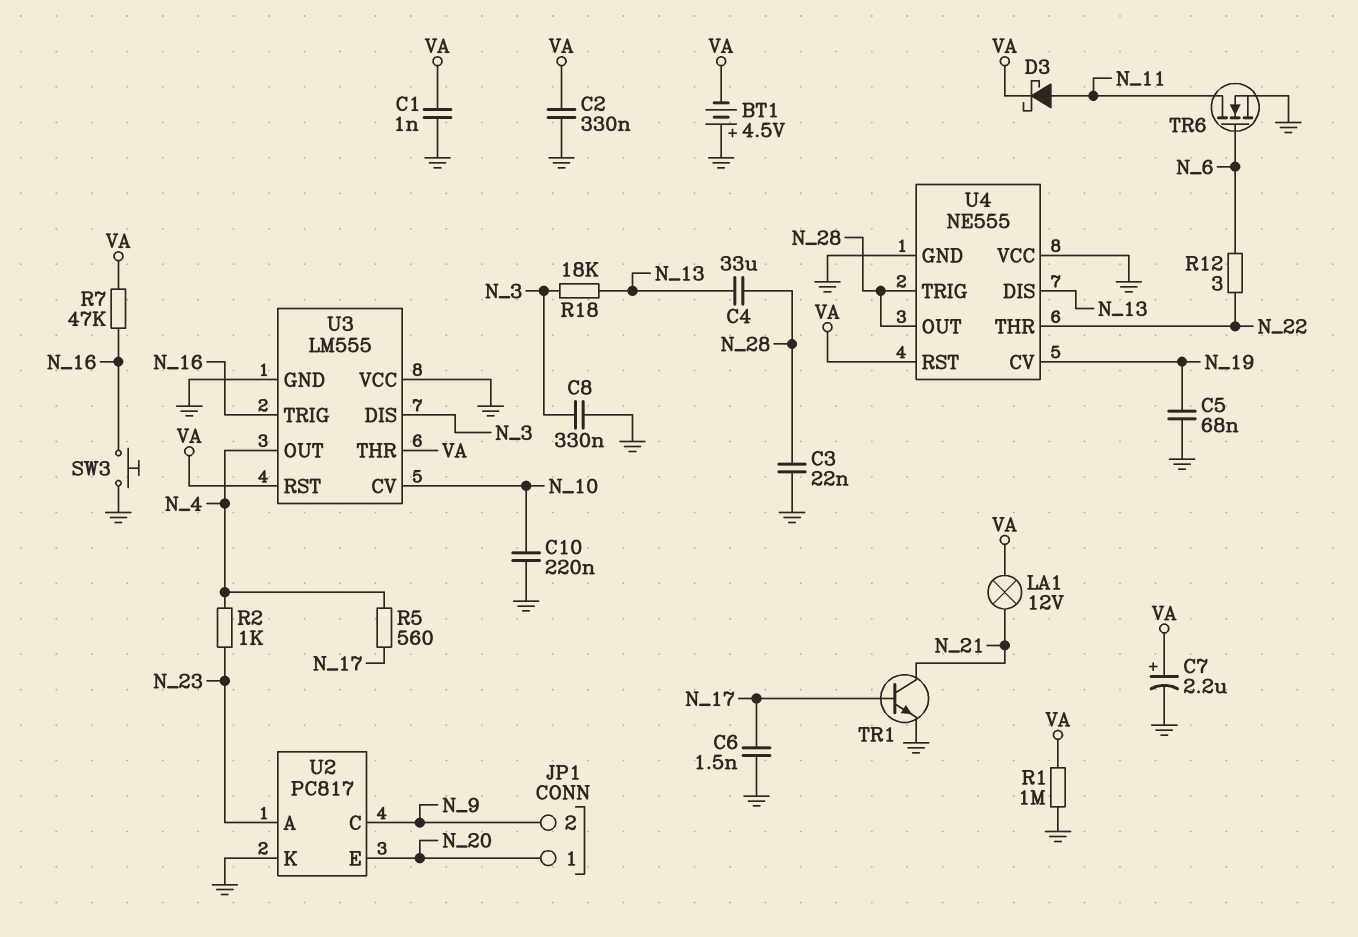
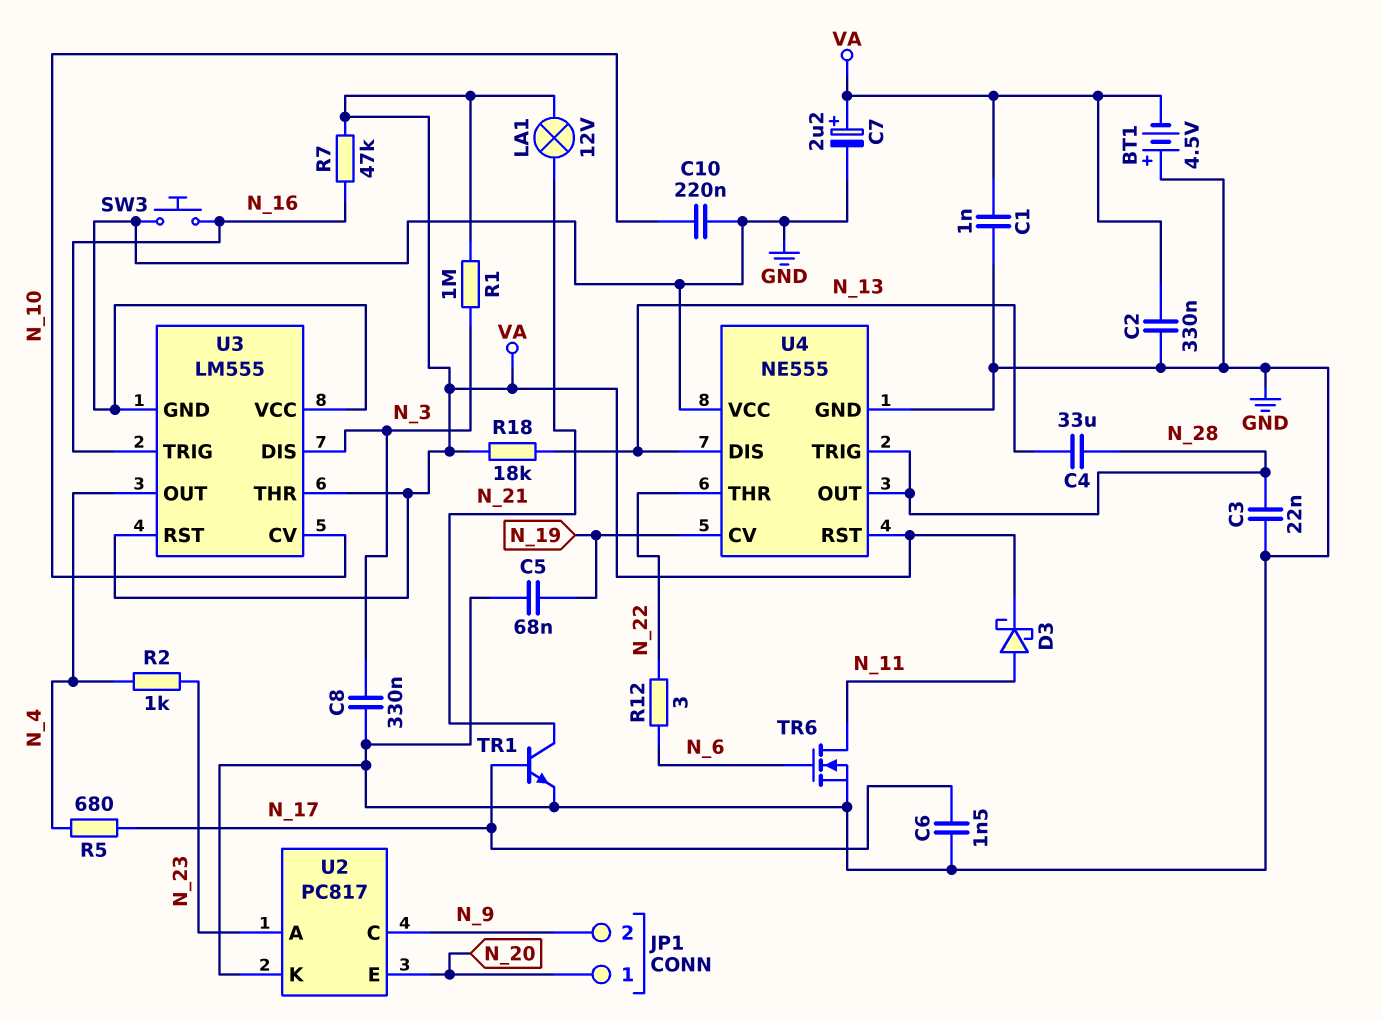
R1: 1M (GND, VA) -> 1M (N_3, VA)
R5: 560 (N_4, N_17) -> 680 (N_4, N_17)
R18: 18k (N_3, N_13) -> 18k (N_13, VA)

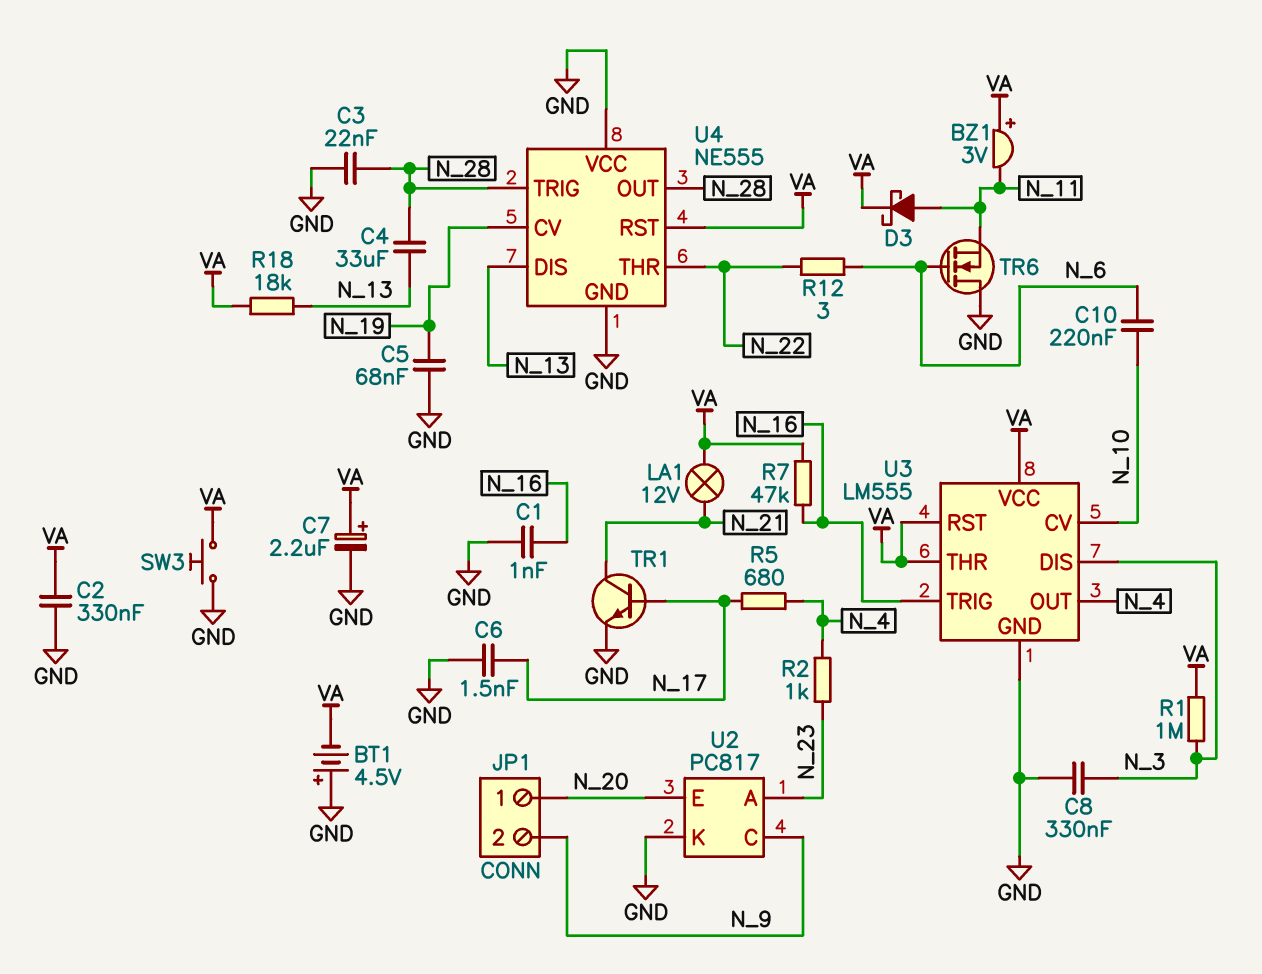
BZ1: none -> buzzer 3V (plus VA, minus N_11)
C1: 1nF (GND, VA) -> 1nF (GND, N_16)
C10: 220nF (GND, N_10) -> 220nF (N_6, N_10)
SW3: button (GND, N_16) -> button (GND, VA)
TR6: NMOS (G N_6, D N_11, S GND) -> NMOS (G N_6, D GND, S N_11)
U3 pin VCC: GND -> VA

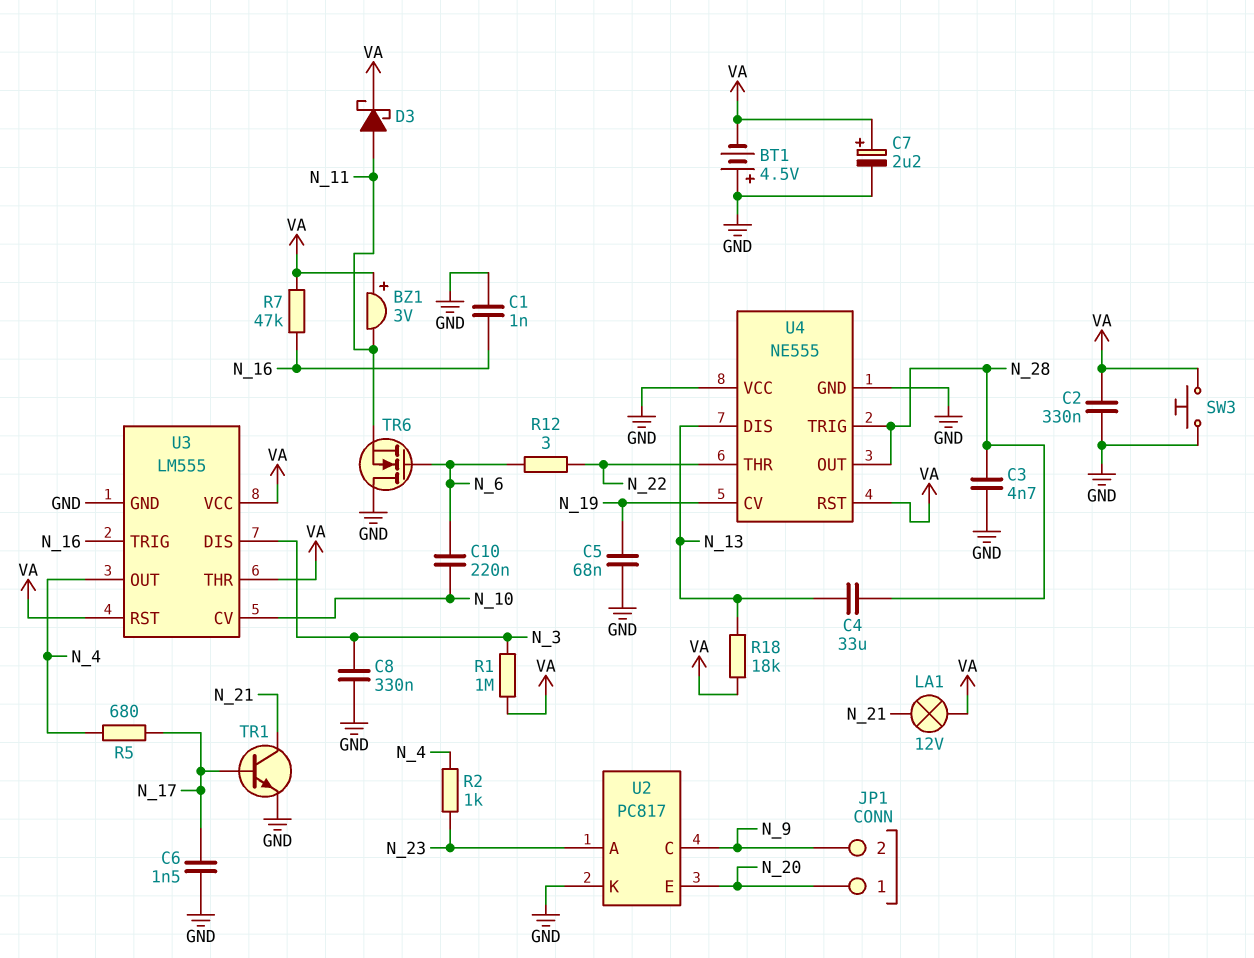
C3: 22nF (GND, N_28) -> 4.7nF (GND, N_28)

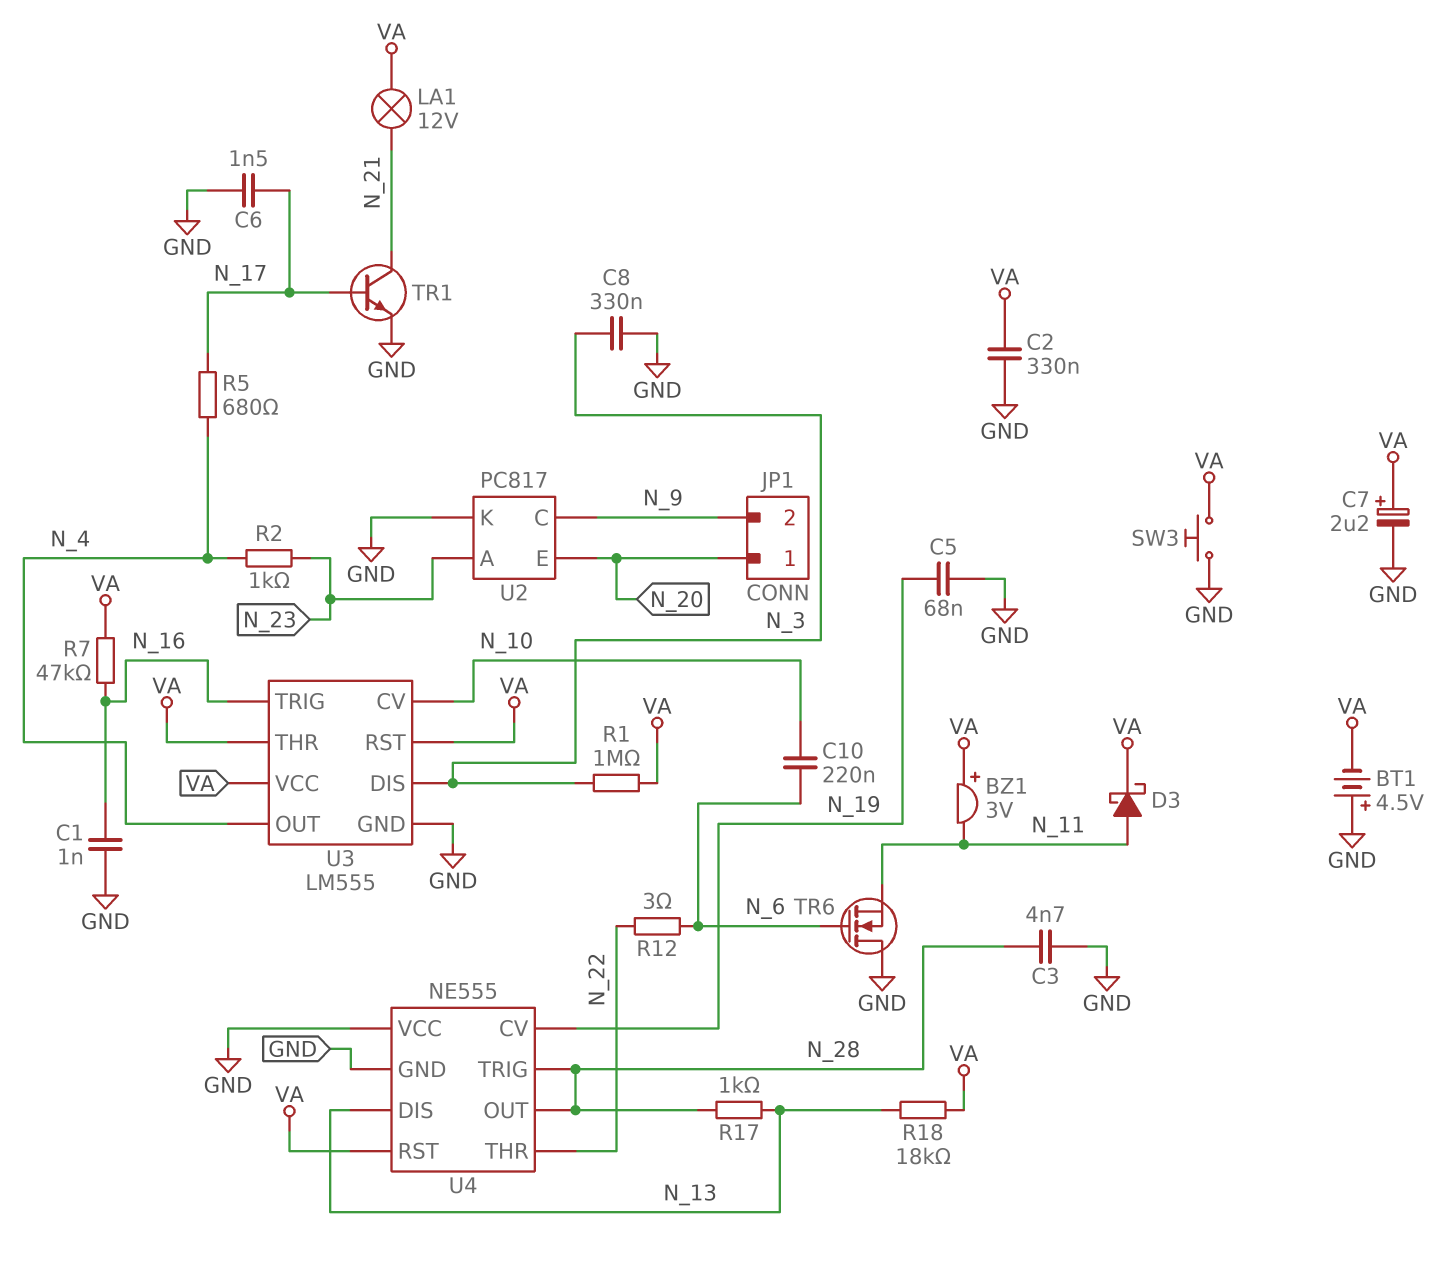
C4: 33uF (N_13, N_28) -> none
R17: none -> 1k (N_13, N_28)

